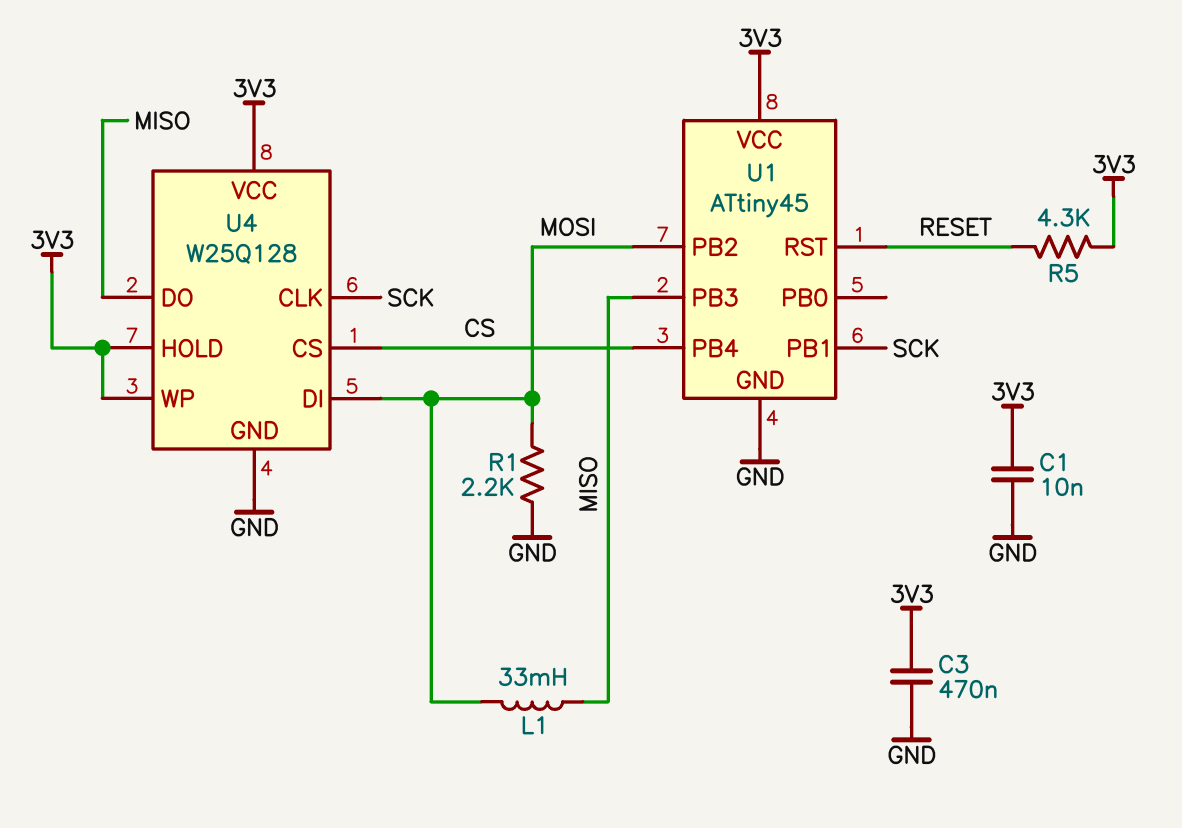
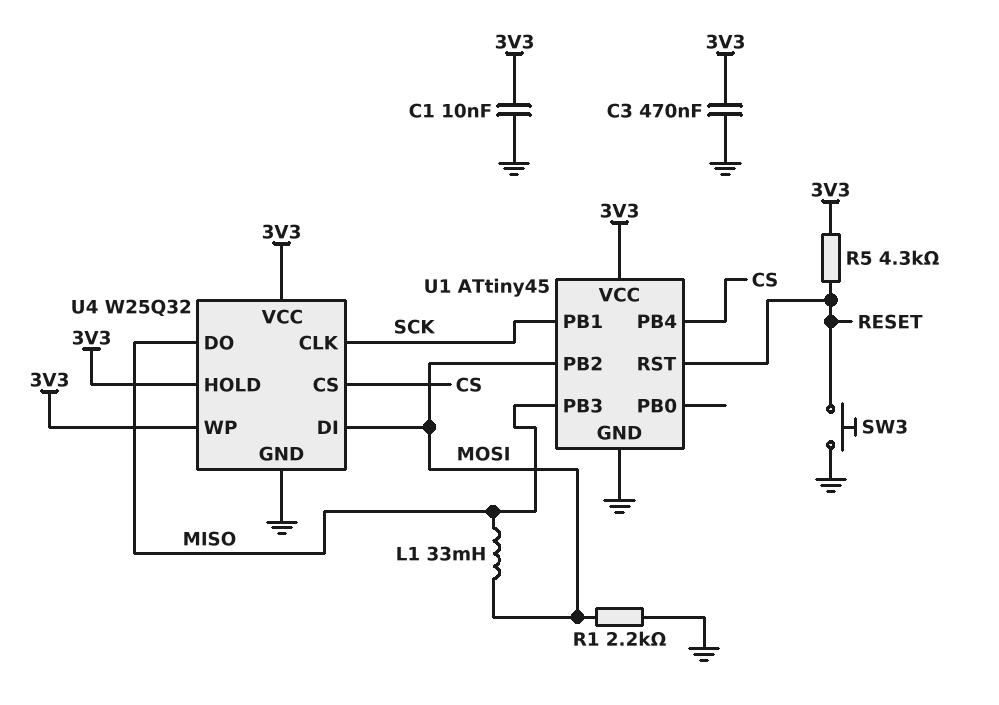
SW3: none -> button (GND, RESET)
U4: W25Q128 -> W25Q32

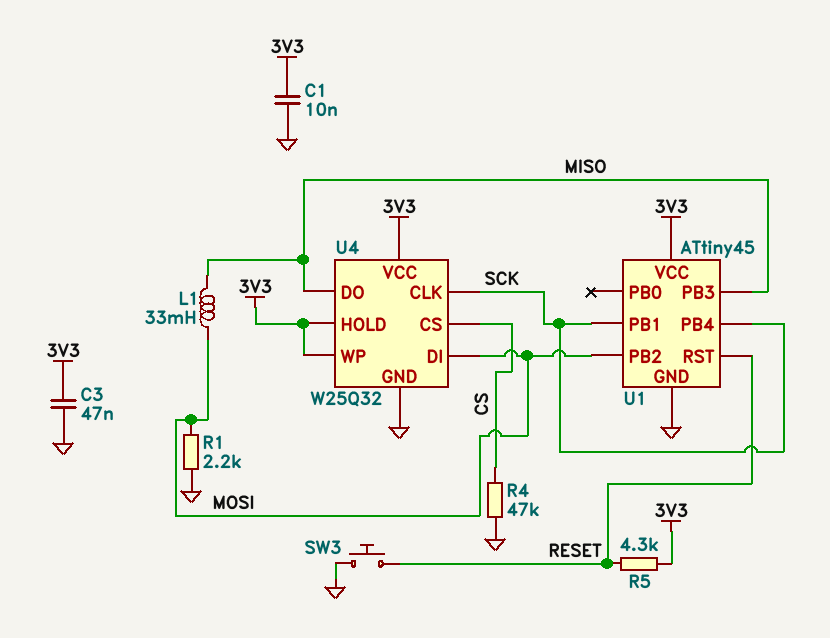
C3: 470nF (3V3, GND) -> 47nF (3V3, GND)
R4: none -> 47k (CS, GND)
U1 pin PB4: CS -> SCK

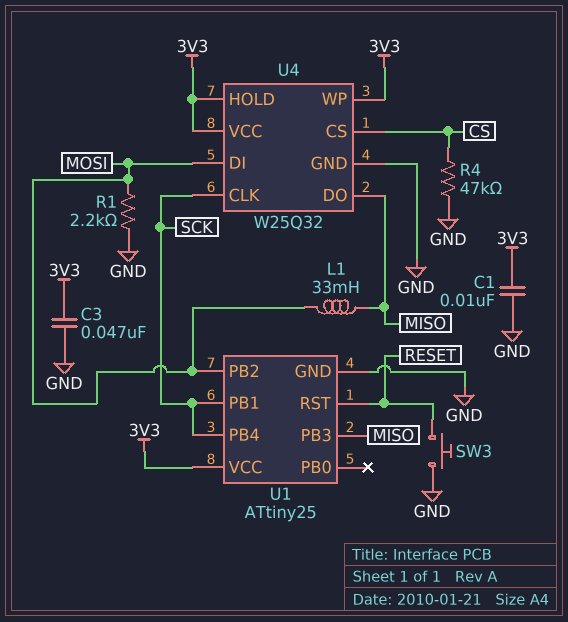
R5: 4.3k (3V3, RESET) -> none
U1: ATtiny45 -> ATtiny25

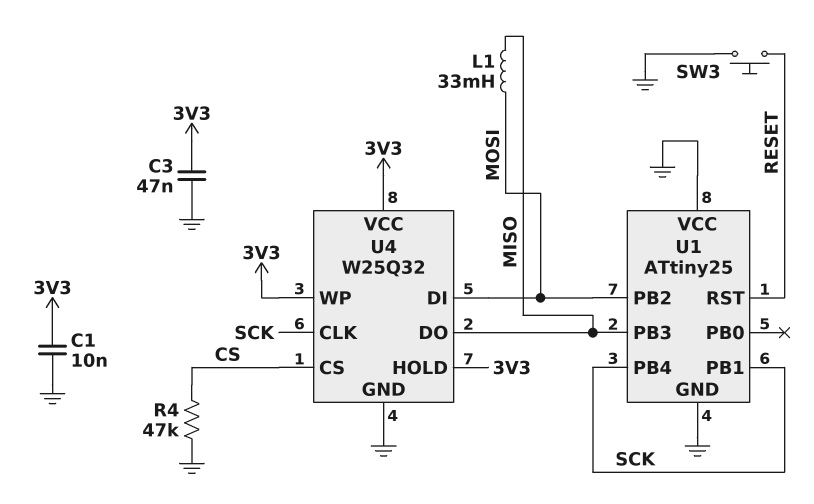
R1: 2.2k (GND, MOSI) -> none
U1 pin VCC: 3V3 -> GND

